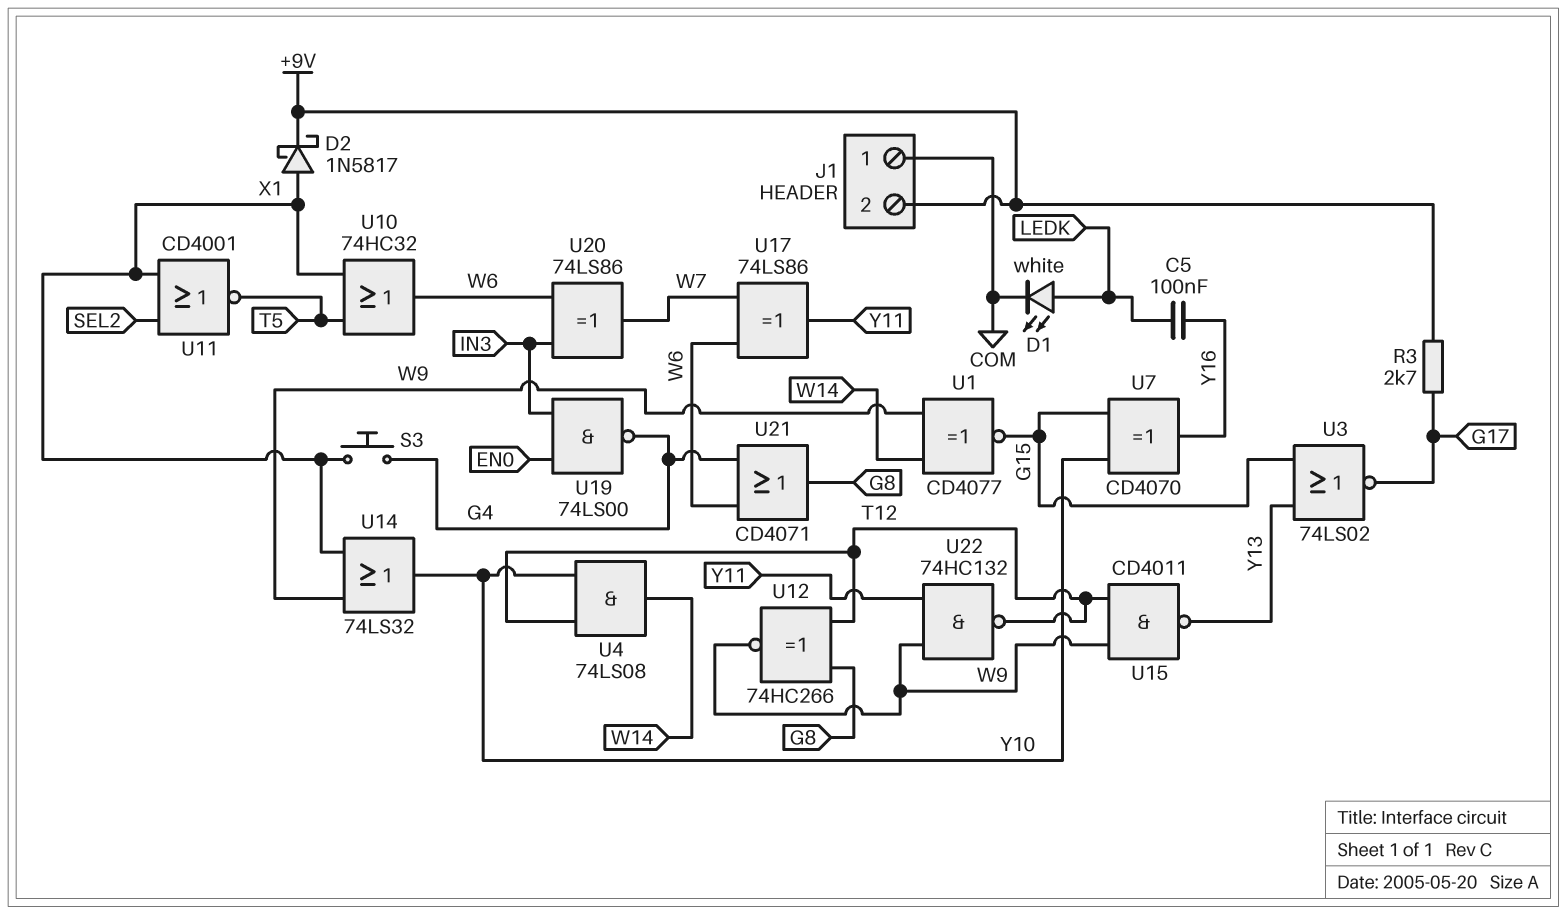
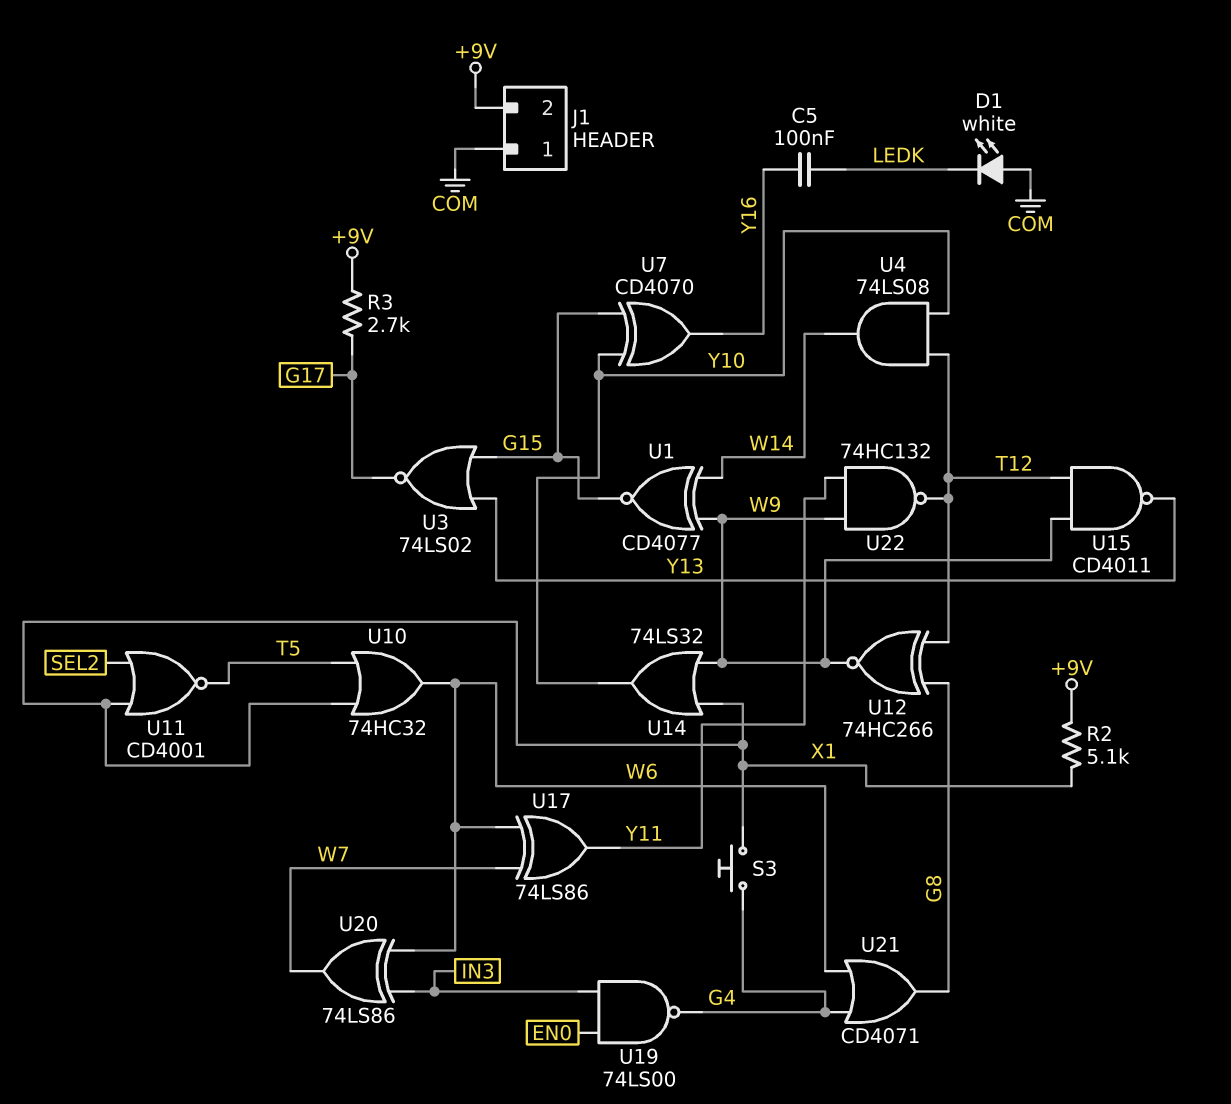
D1: LED white (A LEDK, K COM) -> LED white (A COM, K LEDK)
D2: schottky 1N5817 (A X1, K +9V) -> none
R2: none -> 5.1k (+9V, X1)

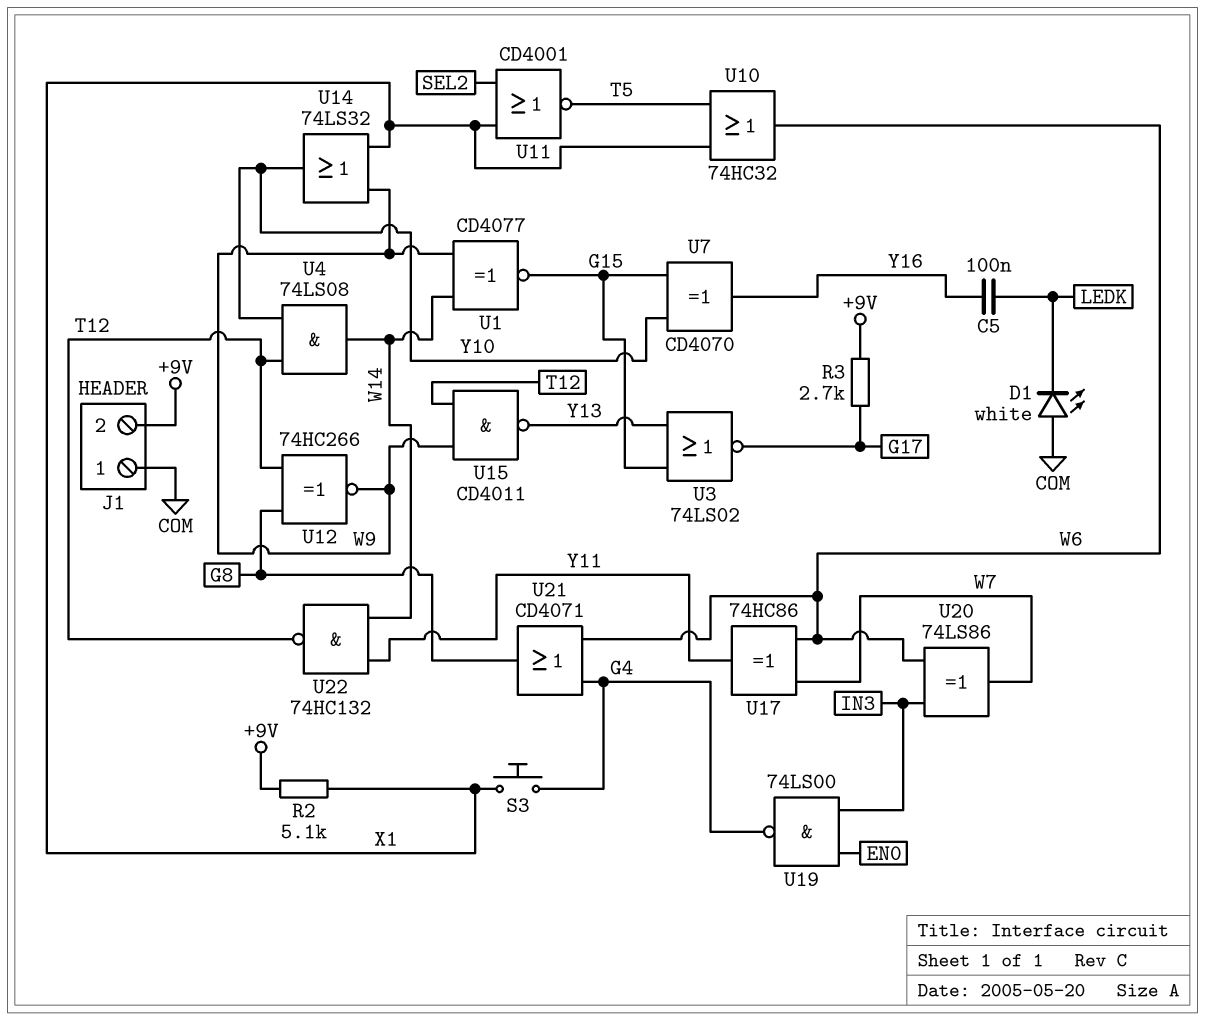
U17: XOR 74LS86 (in W6, in W7, out Y11) -> XOR 74HC86 (in W6, in W7, out Y11)
U22: NAND 74HC132 (in W9, in Y11, out T12) -> NAND 74HC132 (in W14, in Y11, out T12)

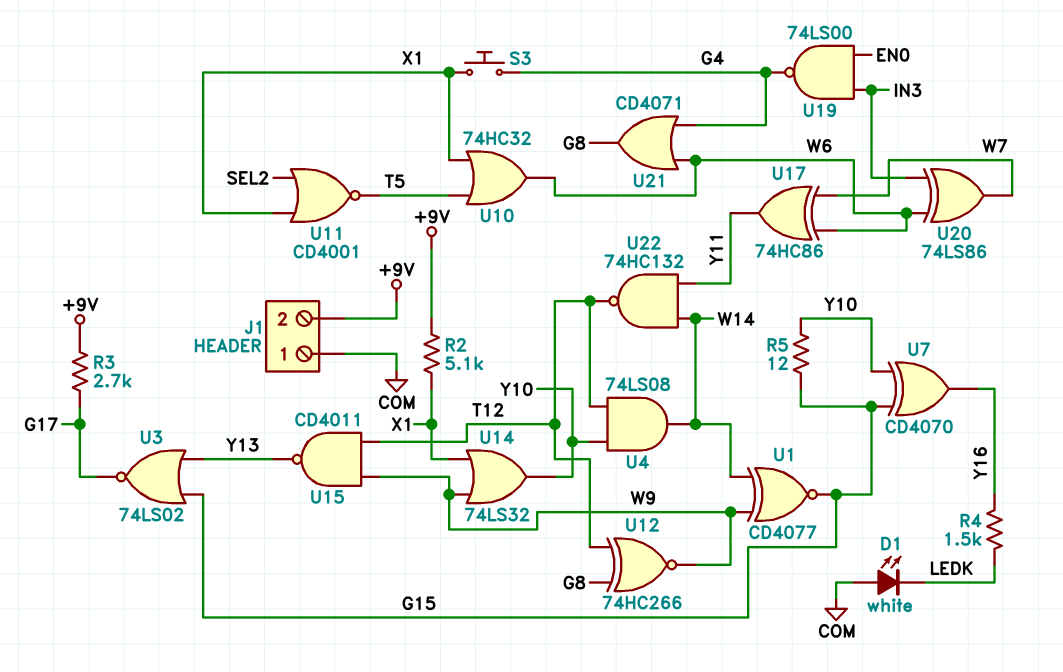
C5: 100nF (LEDK, Y16) -> none
R4: none -> 1.5k (LEDK, Y16)
R5: none -> 12 (G15, Y10)

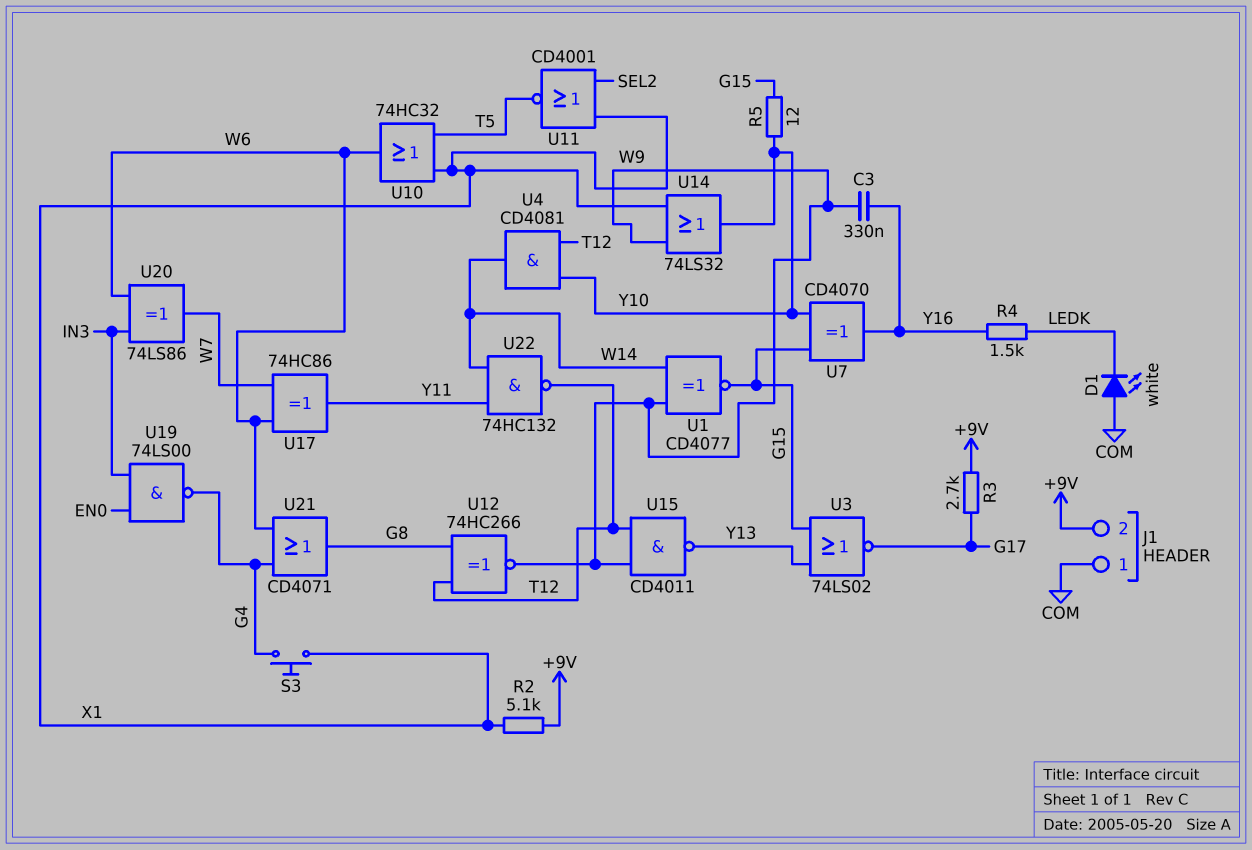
C3: none -> 330nF (W9, Y16)
U4: AND 74LS08 (in T12, in Y10, out W14) -> AND CD4081 (in T12, in Y10, out W14)

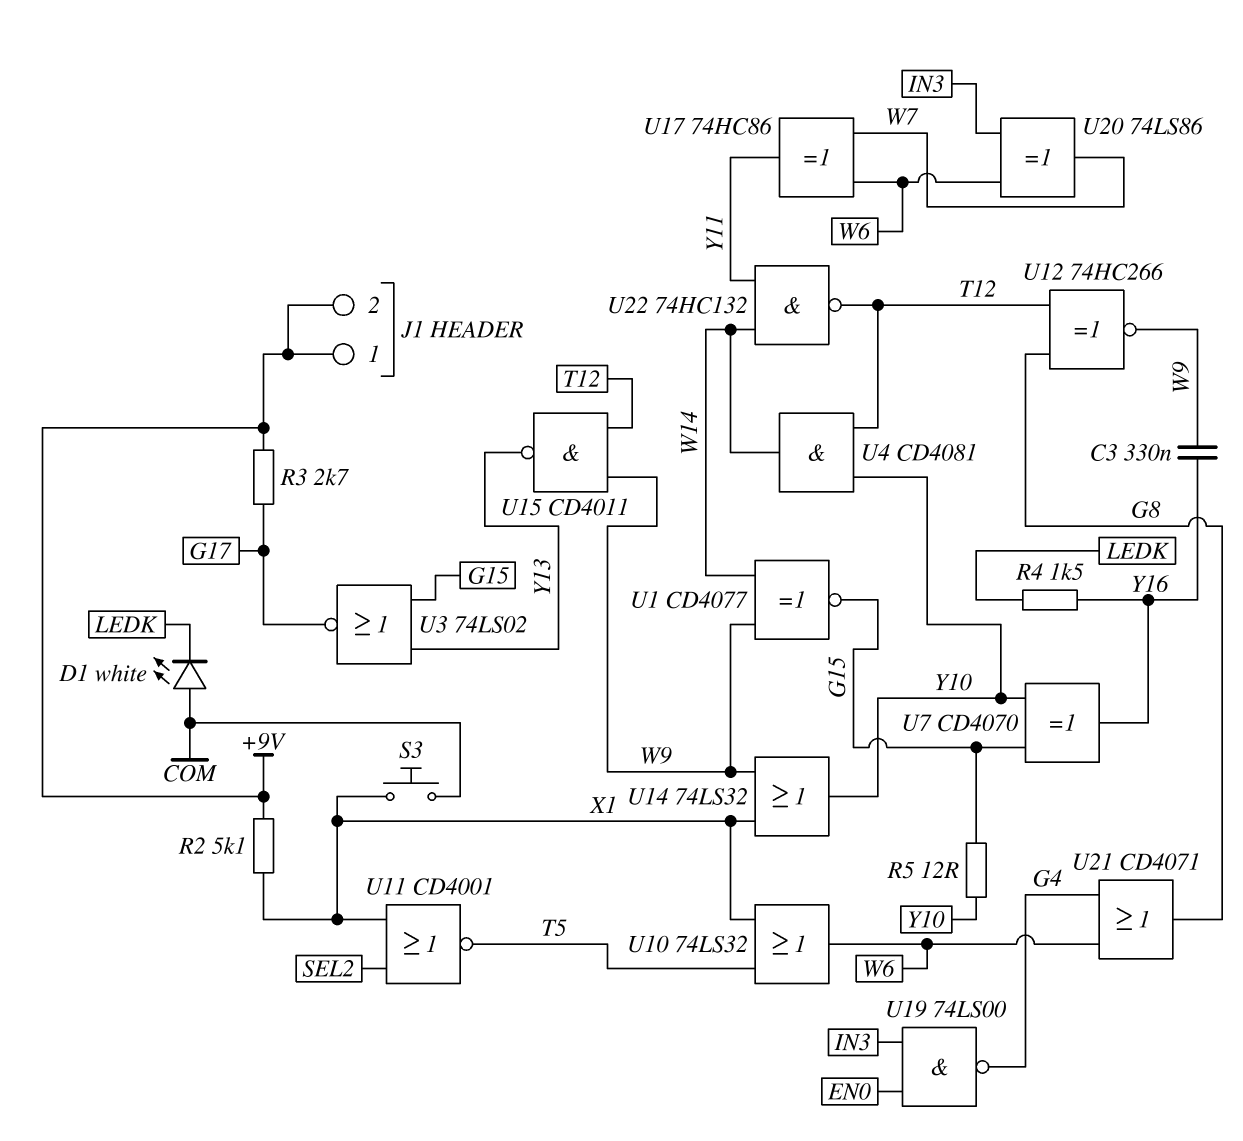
J1 pin 1: COM -> +9V
S3: button (G4, X1) -> button (COM, X1)
U10: OR 74HC32 (in T5, in X1, out W6) -> OR 74LS32 (in T5, in X1, out W6)

